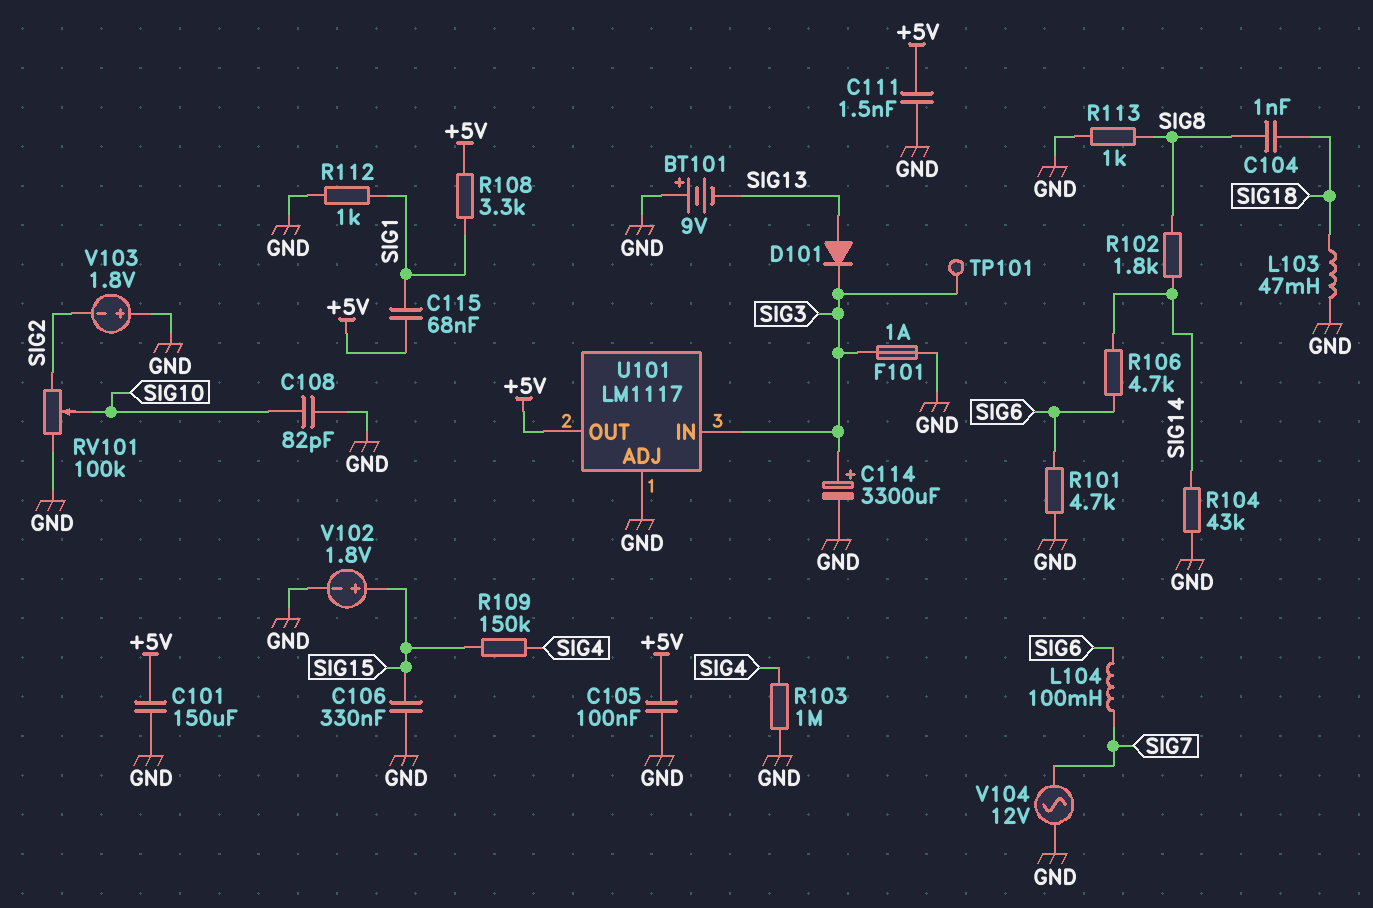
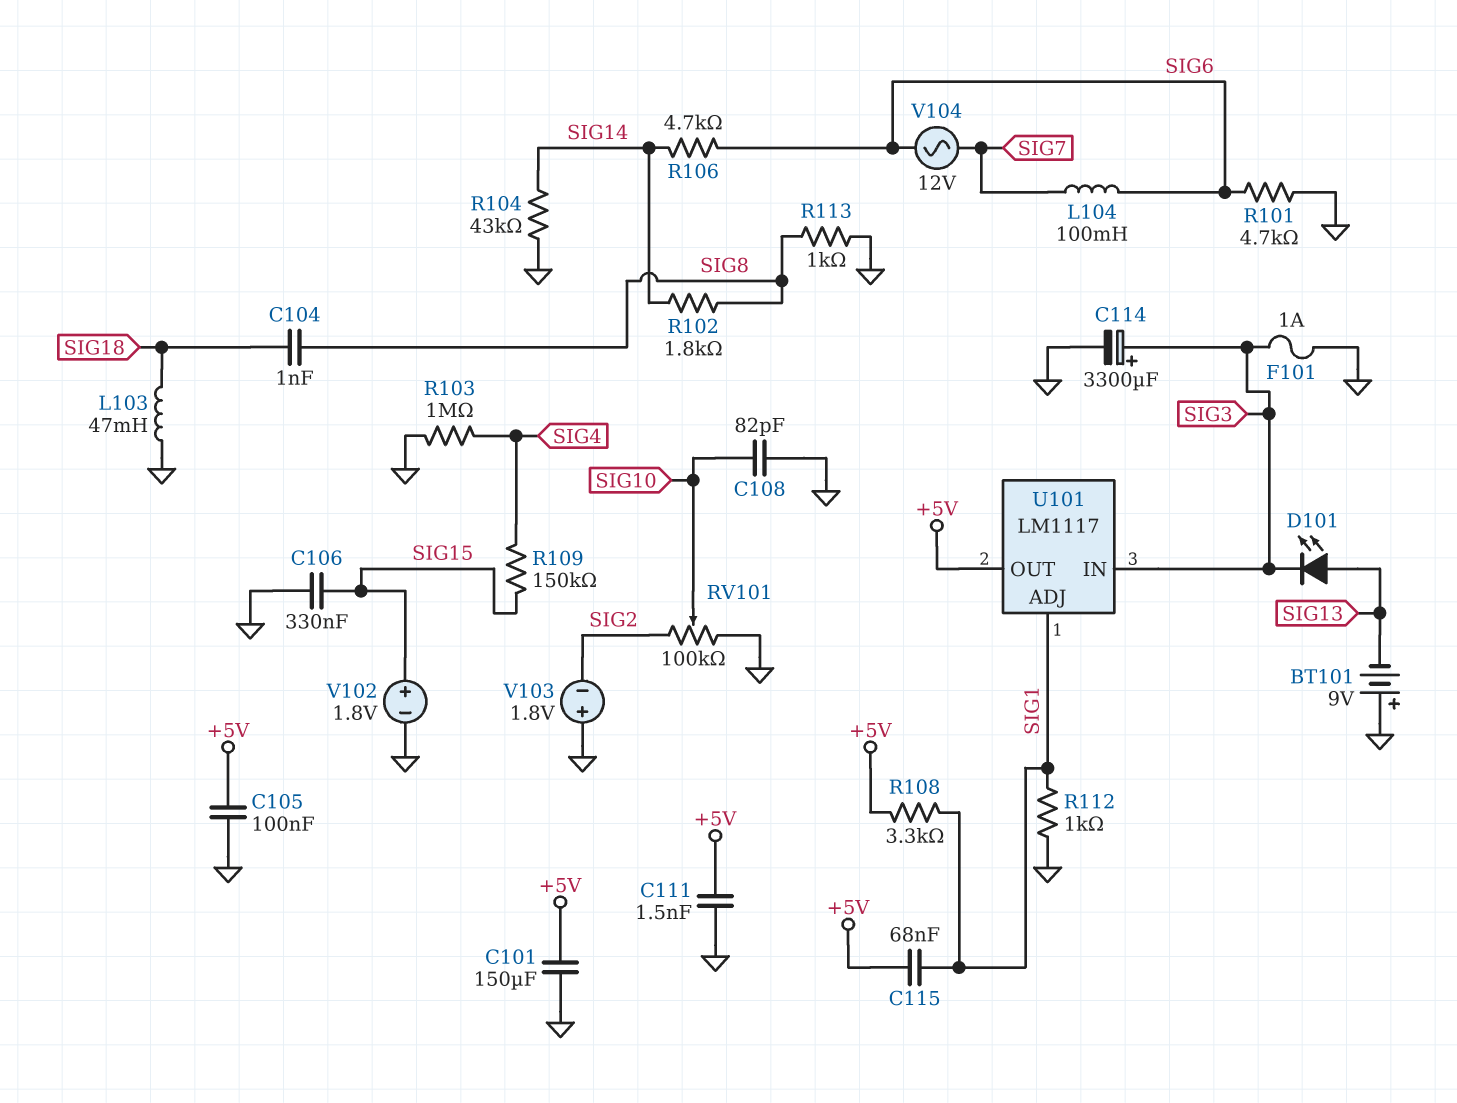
D101: diode (A SIG13, K SIG3) -> LED (A SIG13, K SIG3)
TP101: test point (SIG3) -> none
U101 pin ADJ: GND -> SIG1
V104: AC 12V (GND, SIG7) -> AC 12V (SIG6, SIG7)

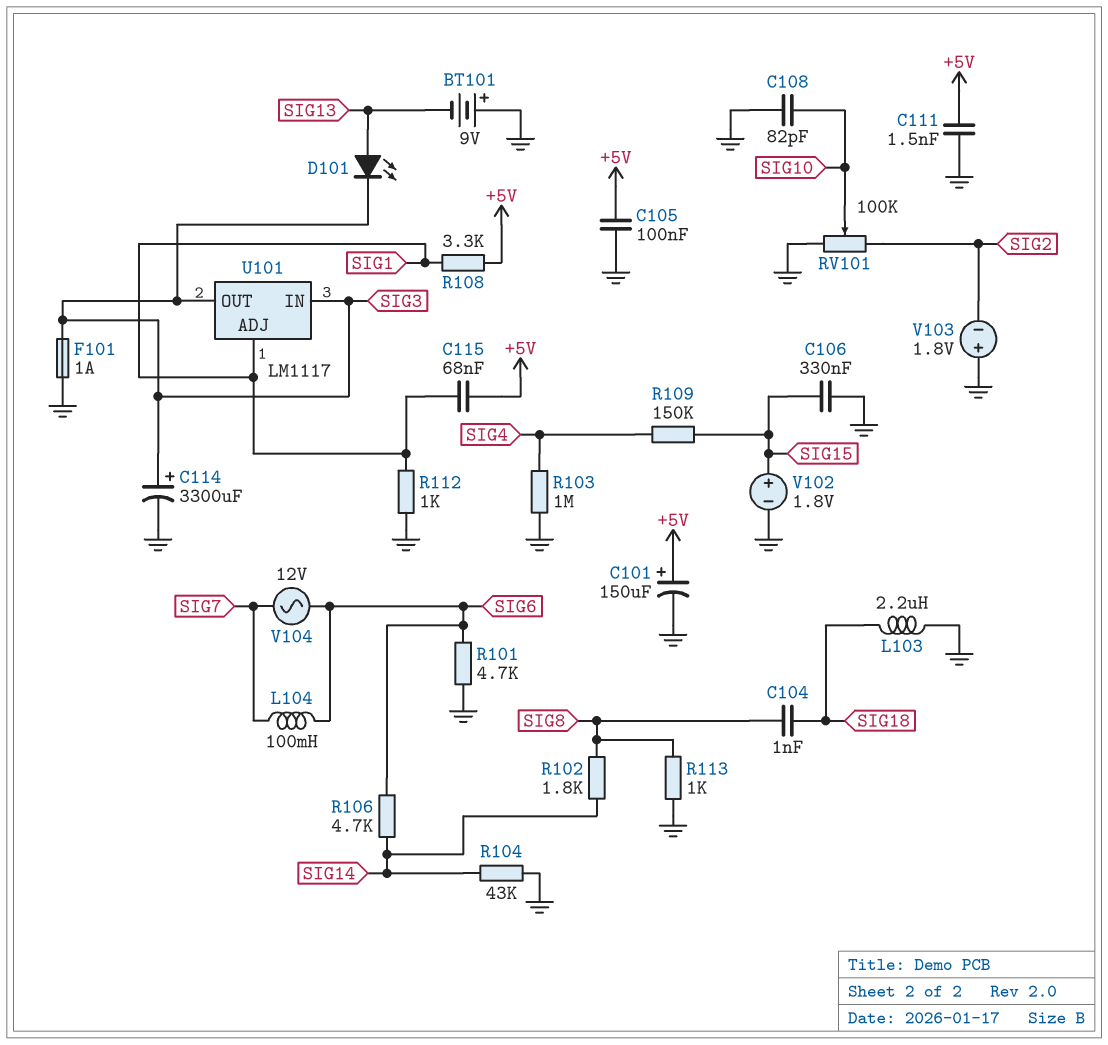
C101: 150uF (+5V, GND) -> 150uF (plus +5V, minus GND)
L103: 47mH (GND, SIG18) -> 2.2uH (GND, SIG18)
U101 pin OUT: +5V -> SIG3

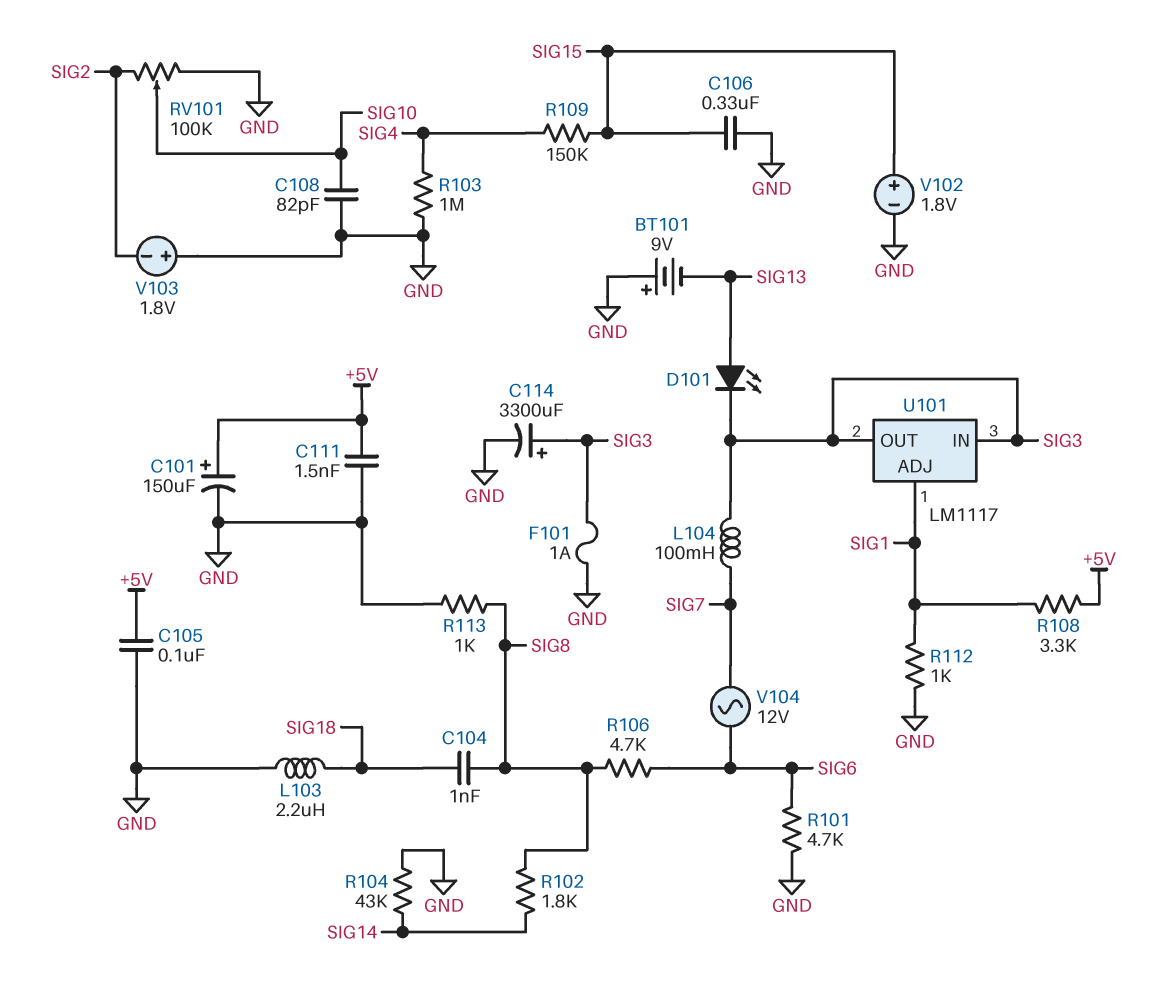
C115: 68nF (+5V, SIG1) -> none
L104: 100mH (SIG6, SIG7) -> 100mH (SIG3, SIG7)
R106: 4.7k (SIG6, SIG14) -> 4.7k (SIG6, SIG8)

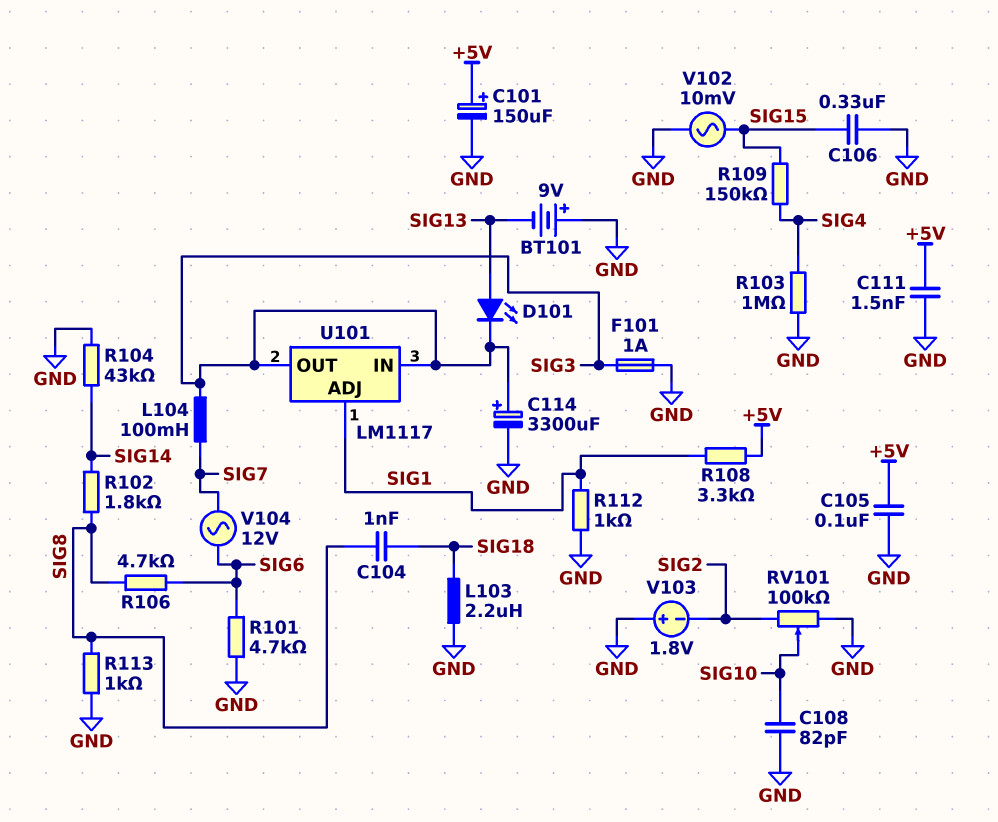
V102: 1.8V (plus SIG15, minus GND) -> AC 10mV (GND, SIG15)

